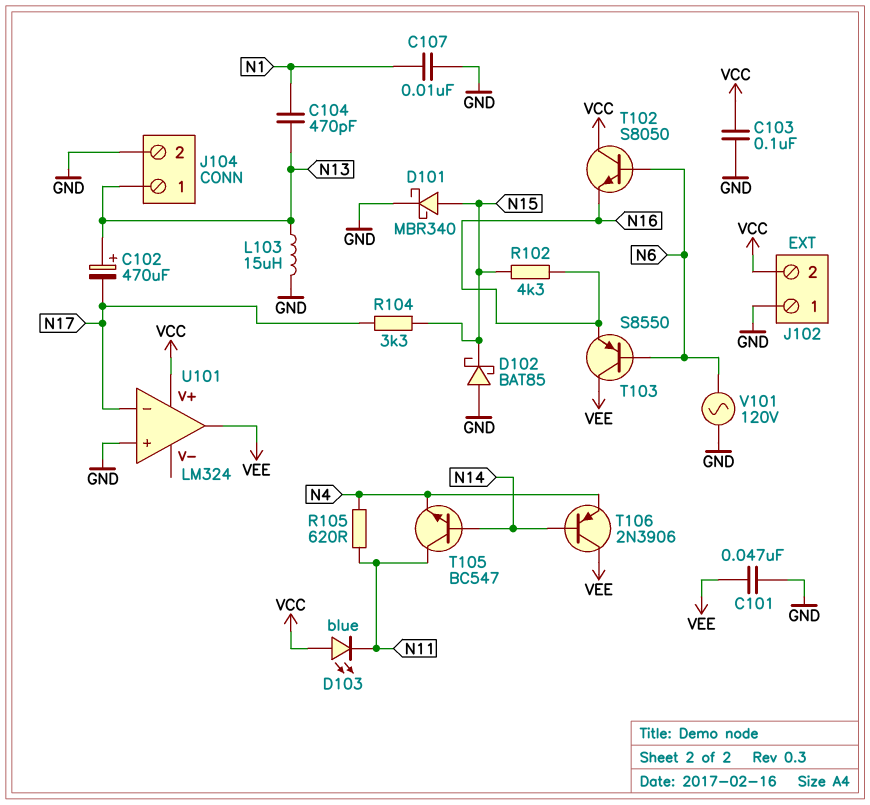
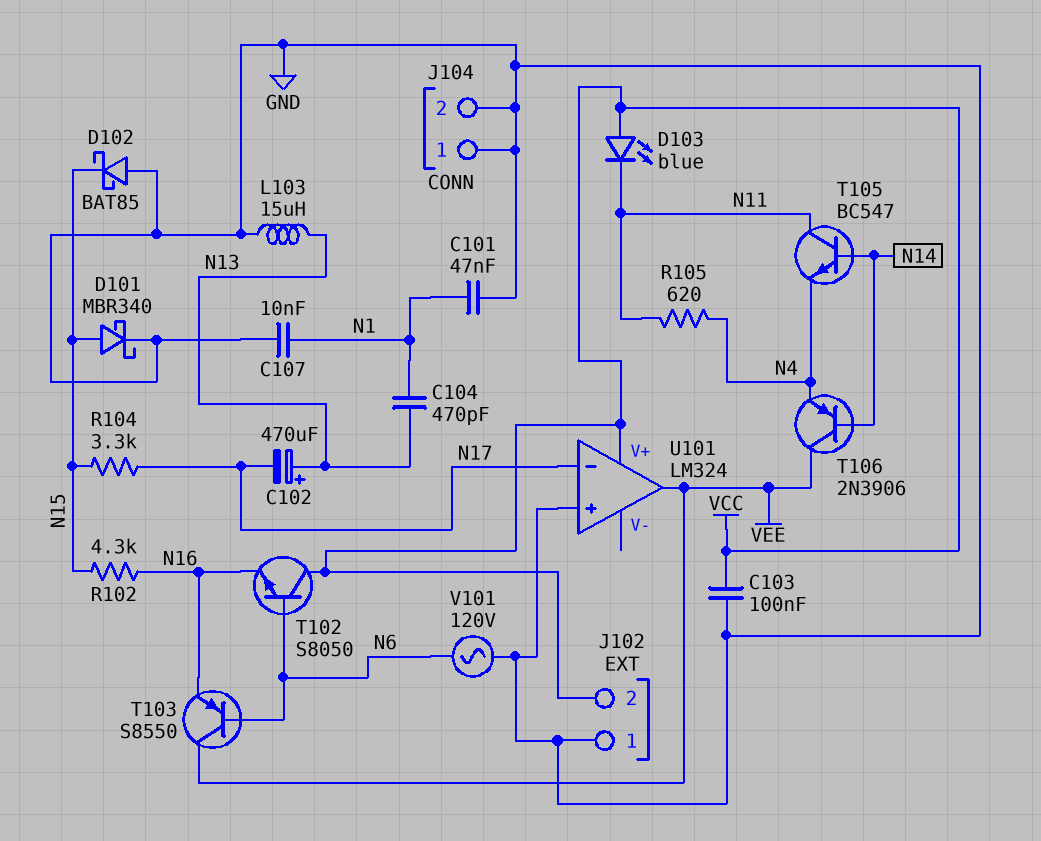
C101: 47nF (GND, VEE) -> 47nF (GND, N1)
J104 pin 1: N13 -> GND

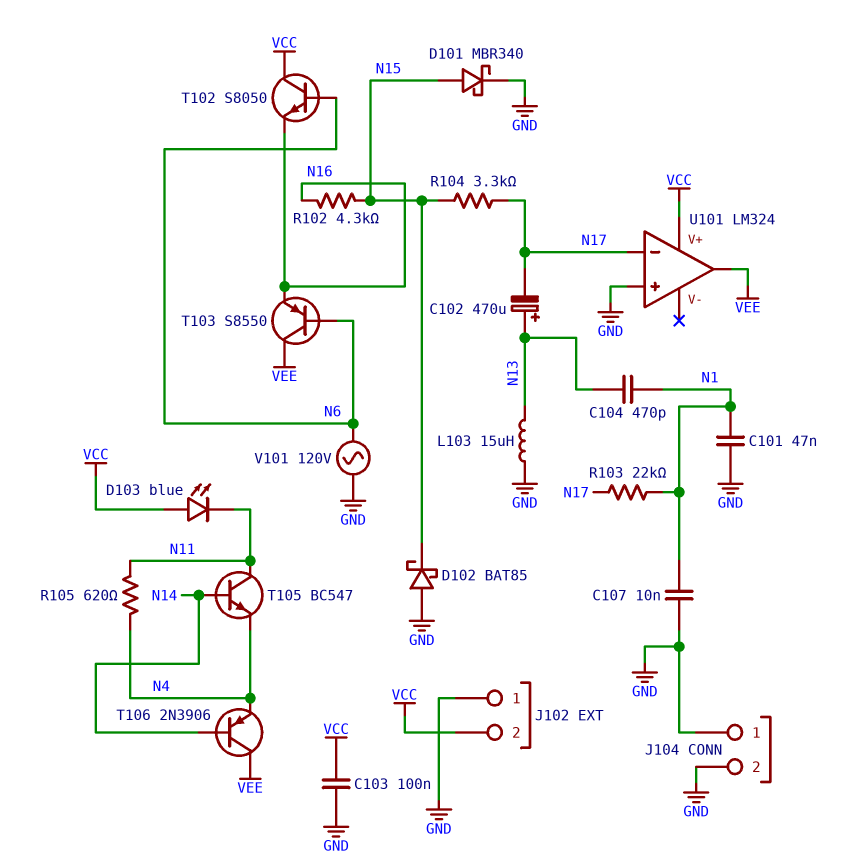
R103: none -> 22k (N1, N17)

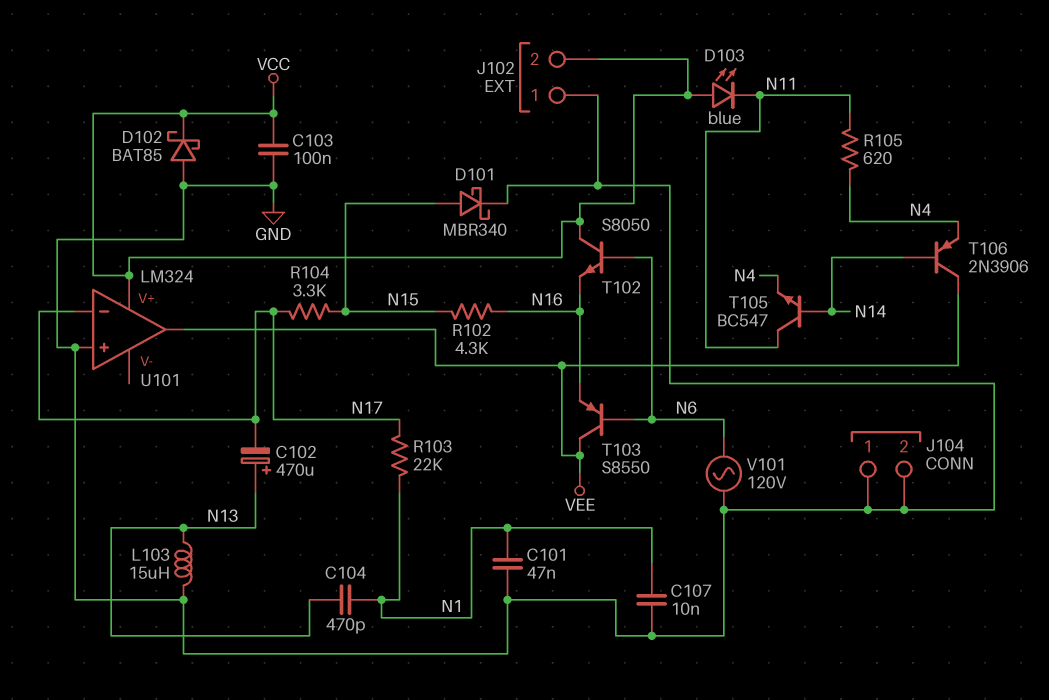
D102: schottky BAT85 (A GND, K N15) -> schottky BAT85 (A GND, K VCC)

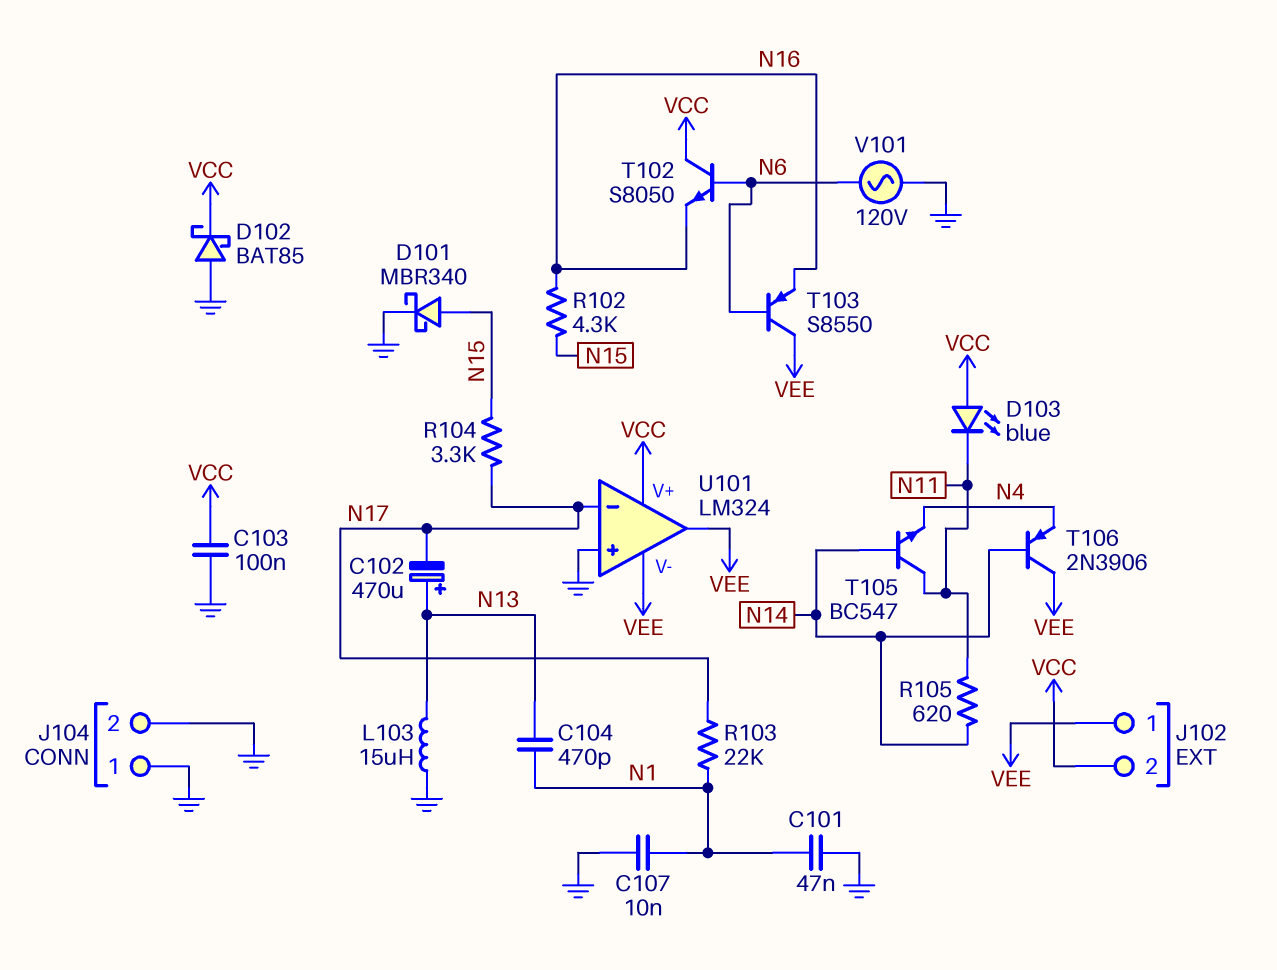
J102 pin 1: GND -> VEE
R105: 620 (N4, N11) -> 620 (N11, N14)
U101 pin V-: none -> VEE

